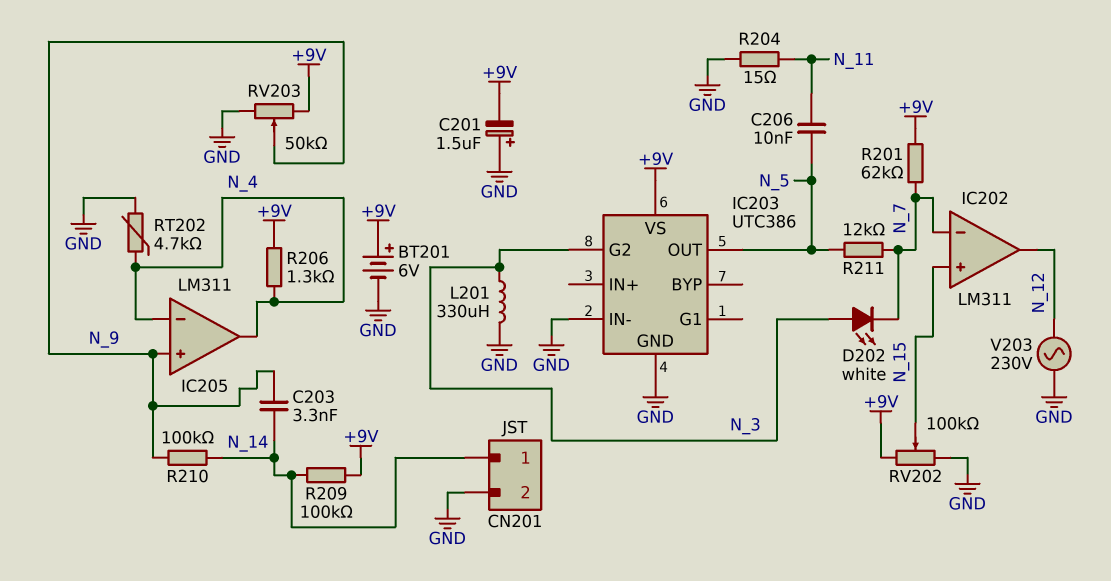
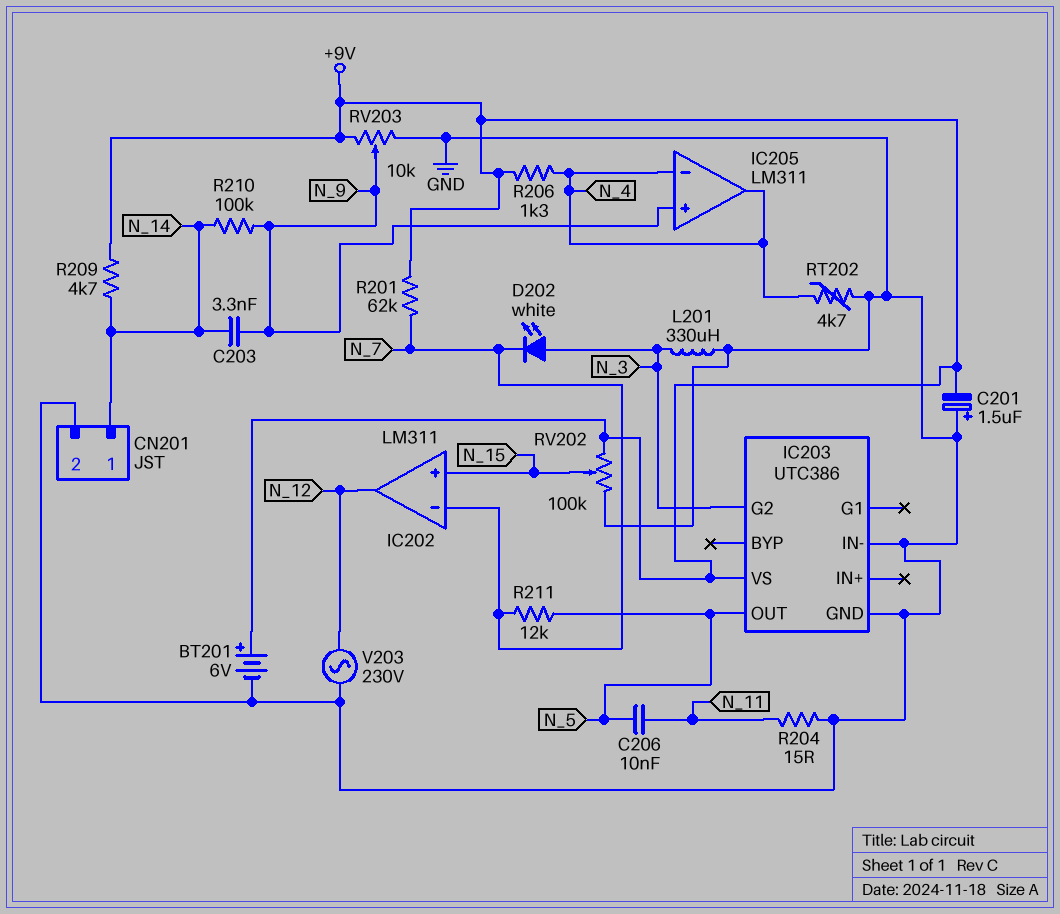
R209: 100k (+9V, N_14) -> 4.7k (+9V, N_14)
RV203: 50k (+9V, GND, wiper N_9) -> 10k (+9V, GND, wiper N_9)

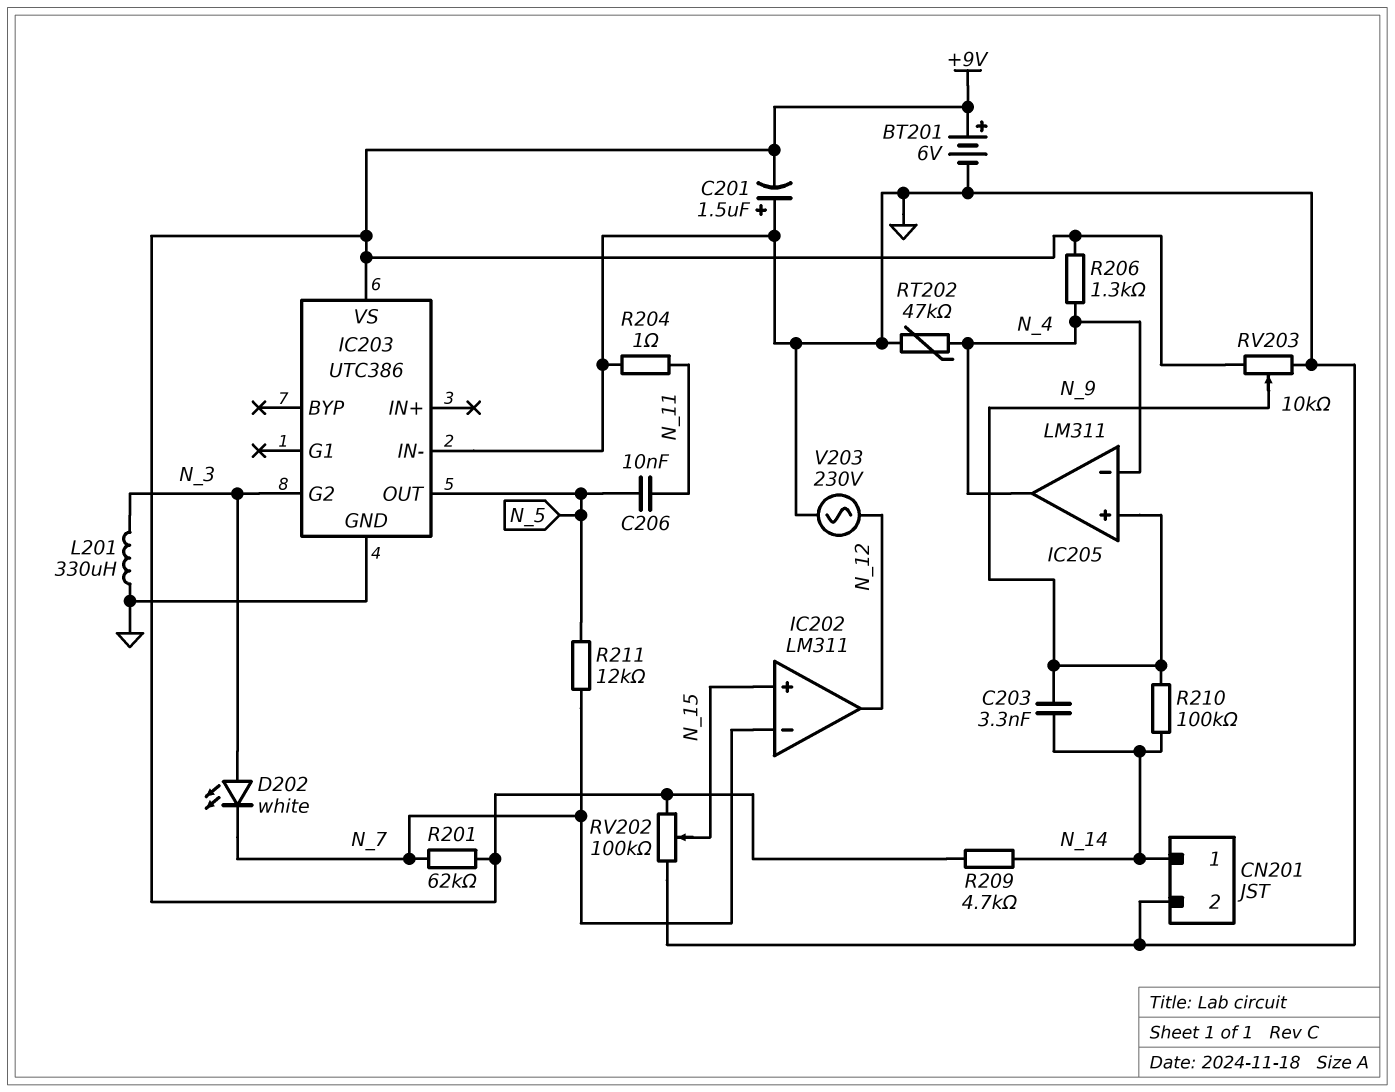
R204: 15 (GND, N_11) -> 1 (GND, N_11)
RT202: 4.7k (GND, N_4) -> 47k (GND, N_4)

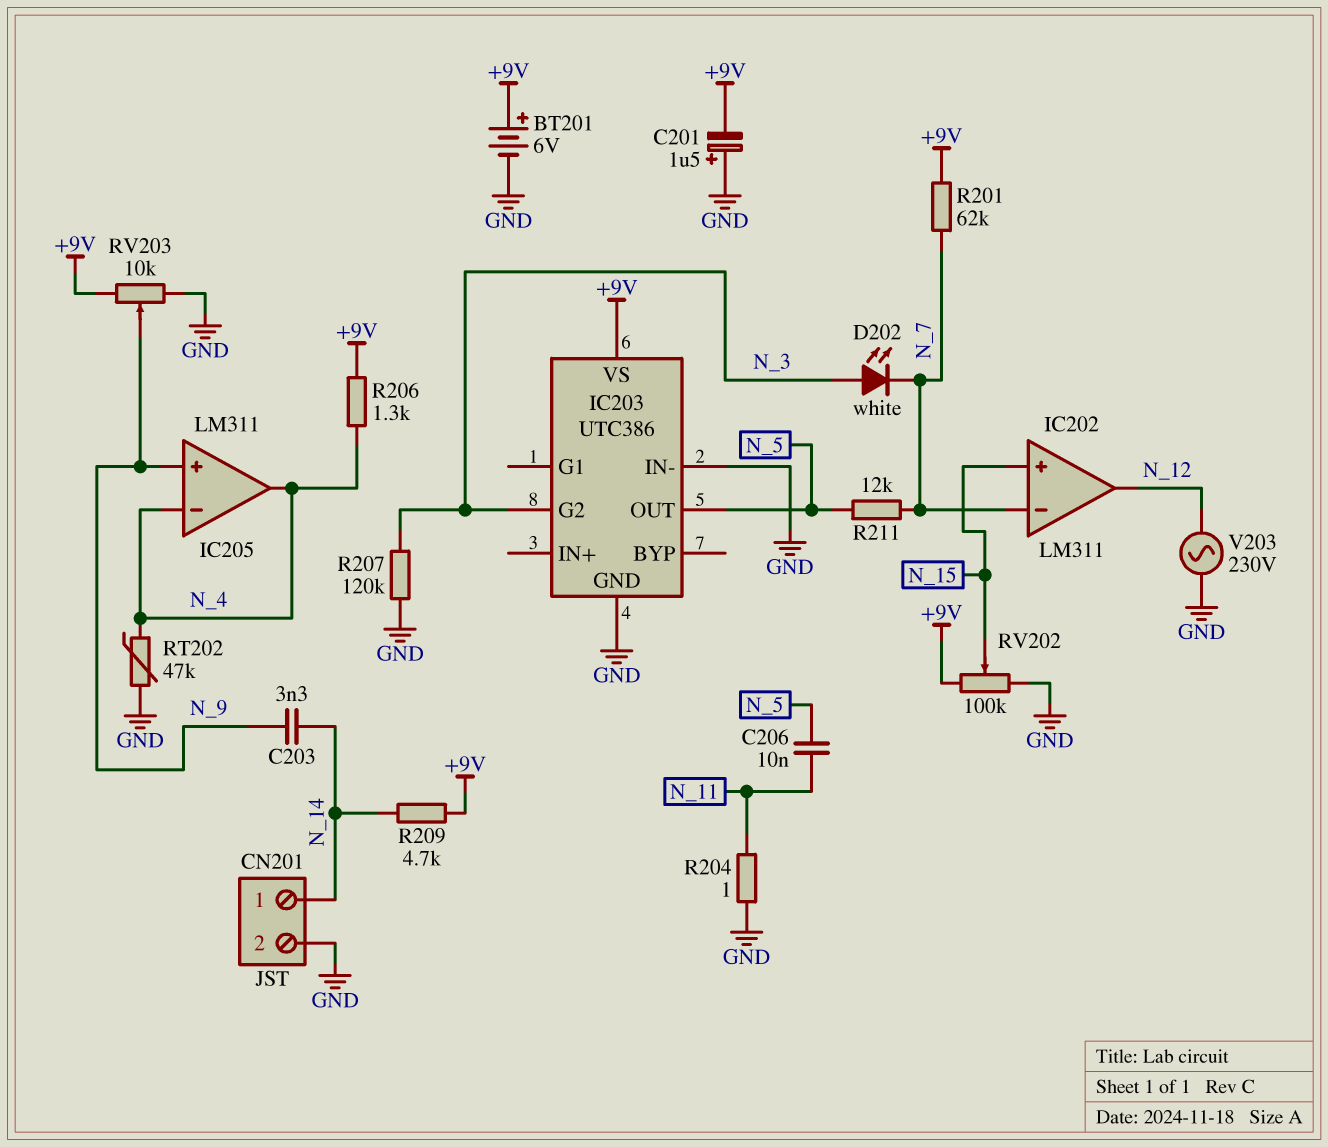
L201: 330uH (GND, N_3) -> none
R207: none -> 120k (GND, N_3)
R210: 100k (N_9, N_14) -> none

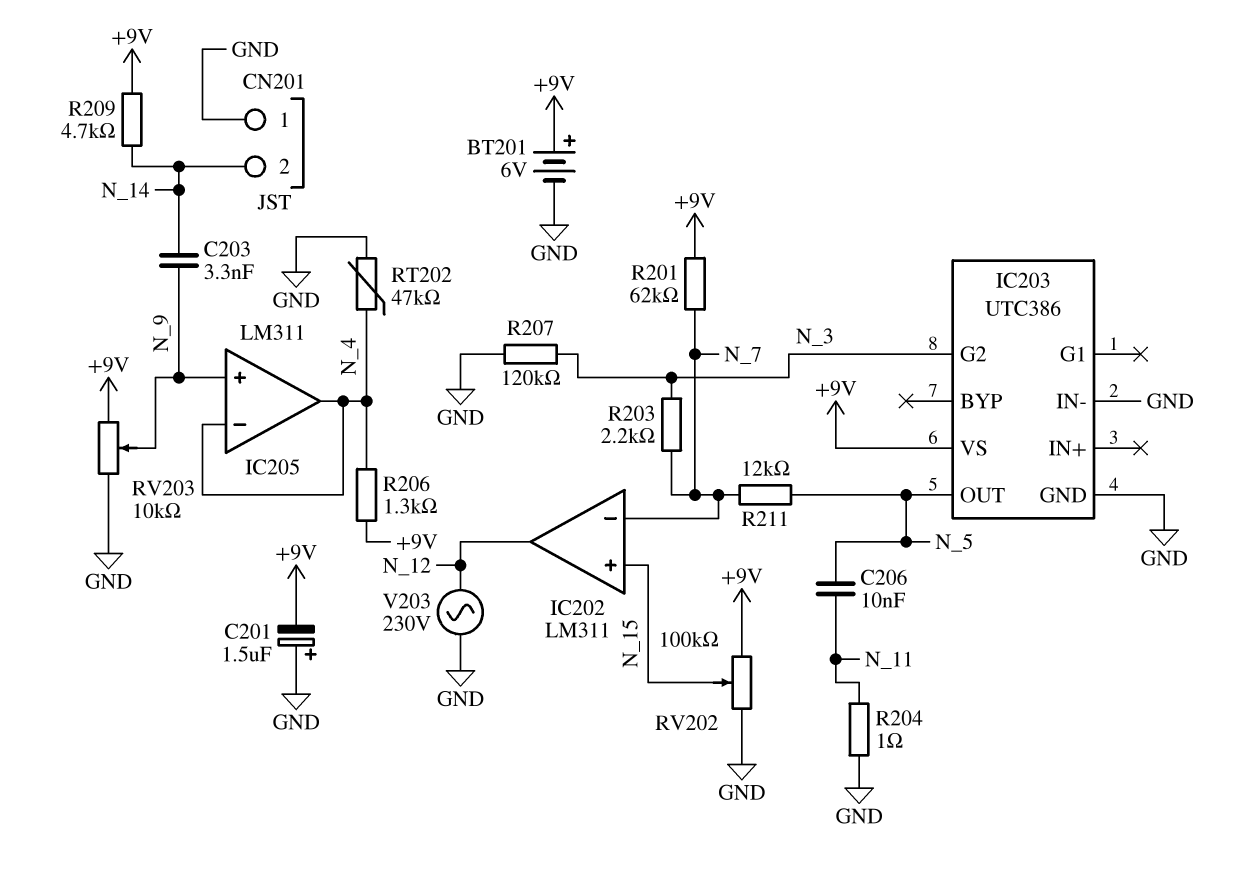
CN201 pin 1: N_14 -> GND
CN201 pin 2: GND -> N_14
D202: LED white (A N_3, K N_7) -> none
R203: none -> 2.2k (N_3, N_7)

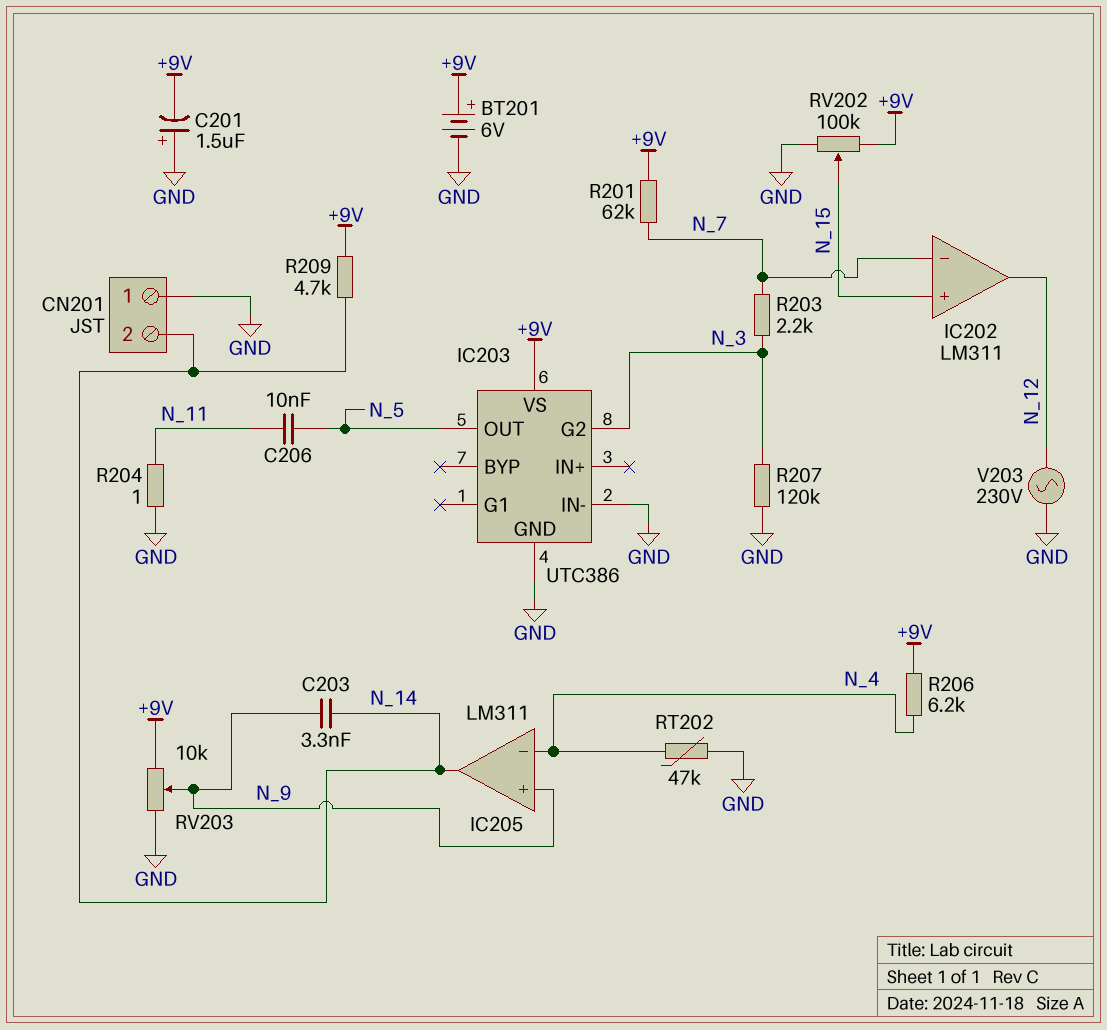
IC205 pin out: N_4 -> N_14
R206: 1.3k (+9V, N_4) -> 6.2k (+9V, N_4)
R211: 12k (N_5, N_7) -> none

